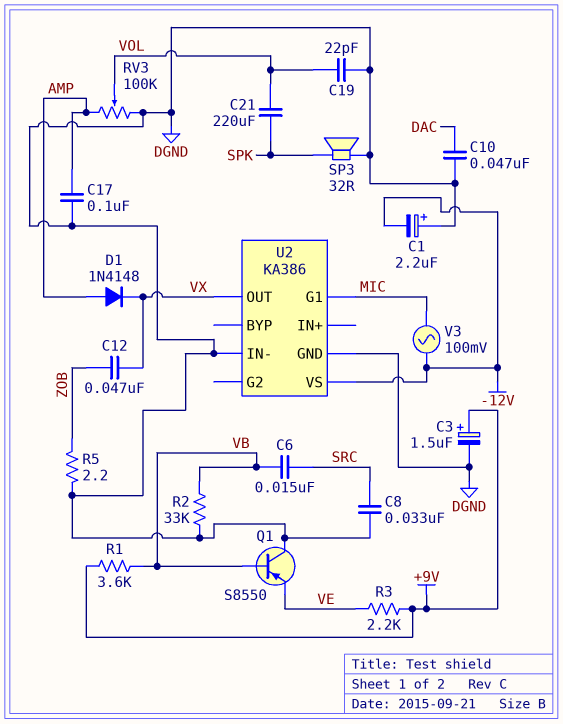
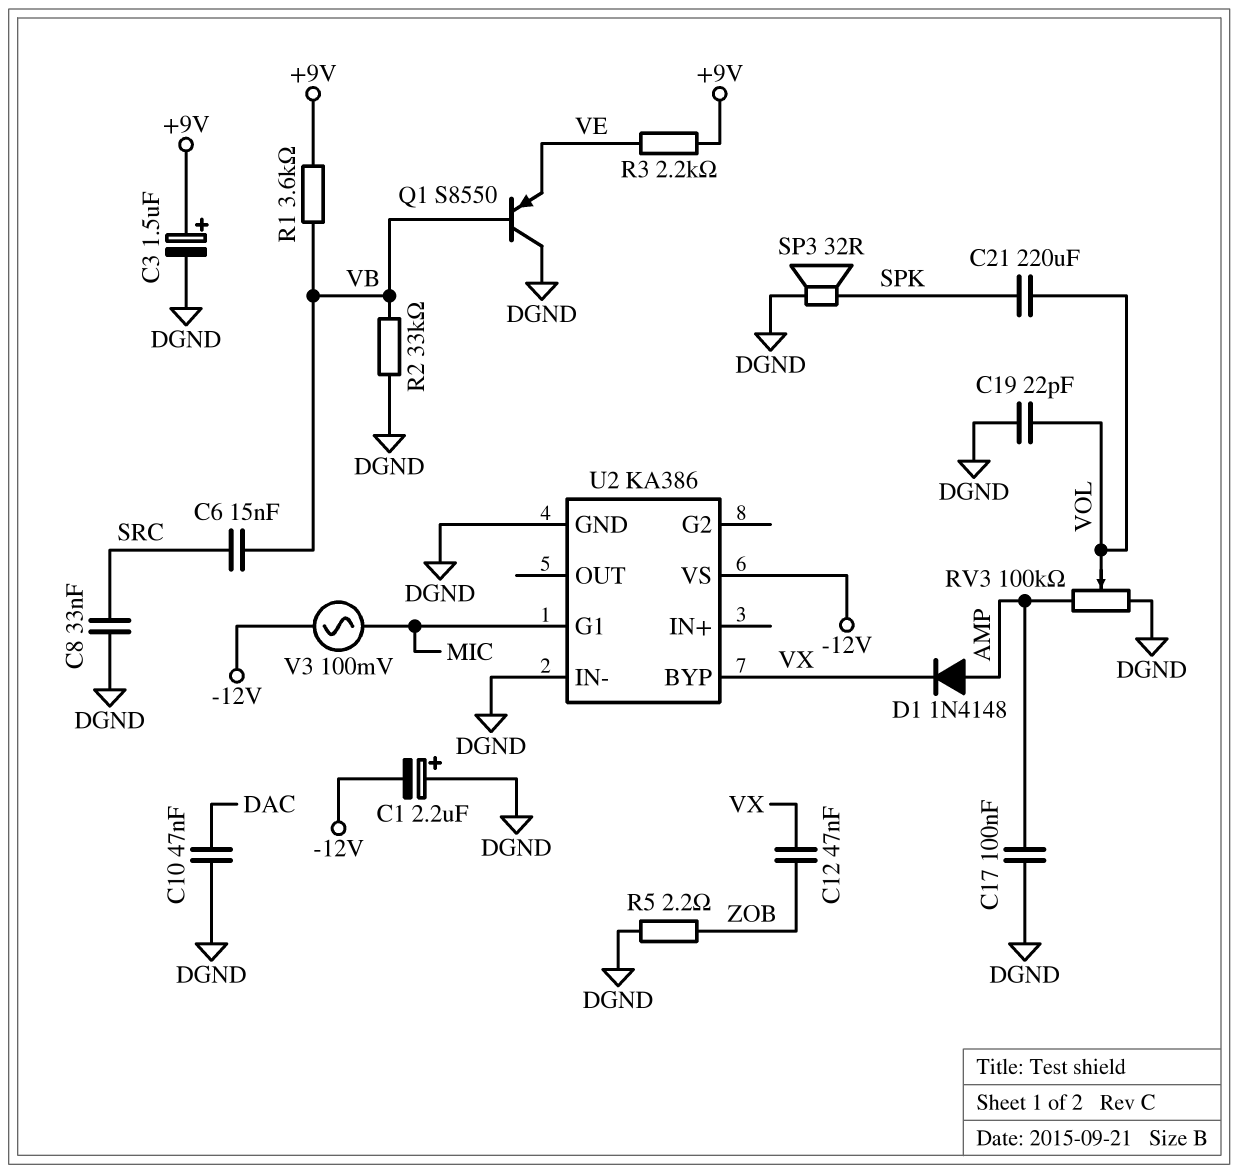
U2 pin BYP: none -> VX
U2 pin OUT: VX -> none

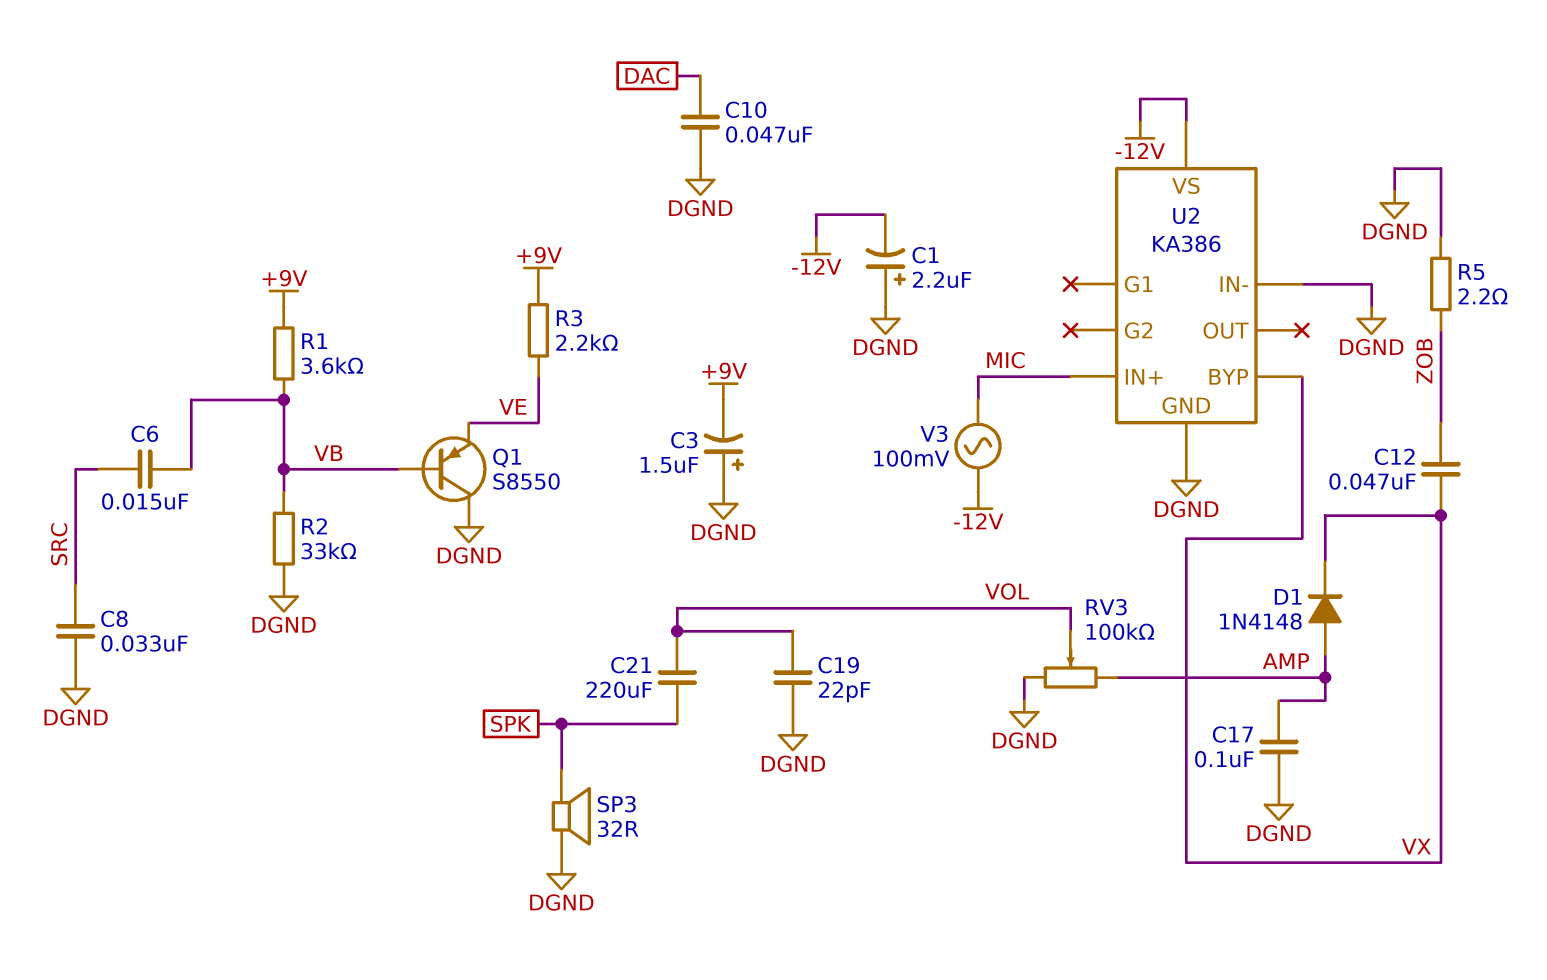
C3: 1.5uF (plus +9V, minus DGND) -> 1.5uF (plus DGND, minus +9V)
U2 pin G1: MIC -> none
U2 pin IN+: none -> MIC

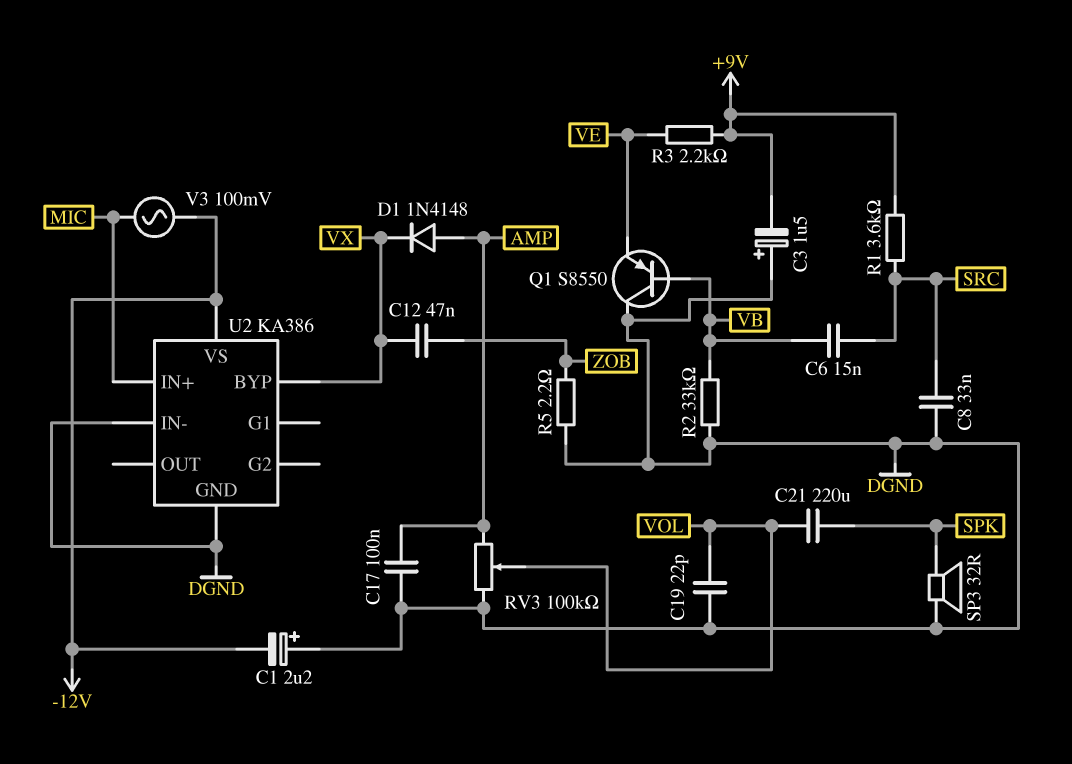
C10: 47nF (DAC, DGND) -> none
R1: 3.6k (+9V, VB) -> 3.6k (+9V, SRC)

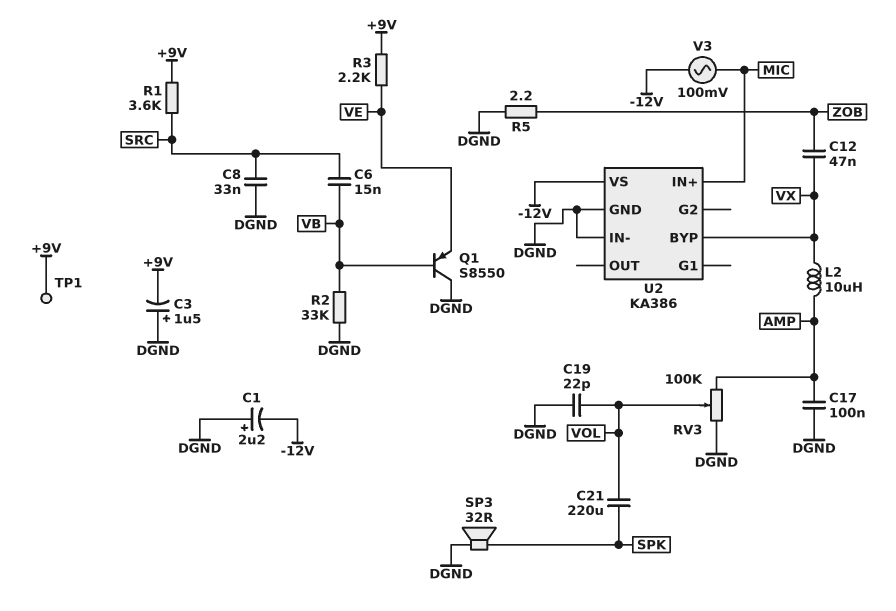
D1: diode 1N4148 (A AMP, K VX) -> none
L2: none -> 10uH (AMP, VX)
TP1: none -> test point (+9V)

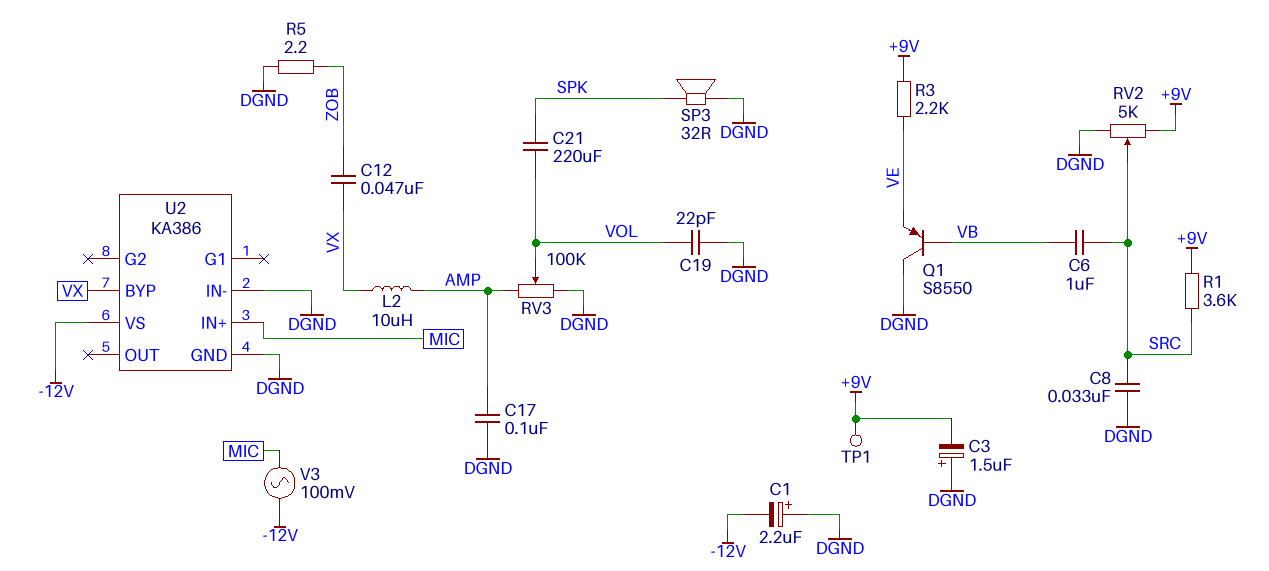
C6: 15nF (SRC, VB) -> 1uF (SRC, VB)
R2: 33k (DGND, VB) -> none
RV2: none -> 5k (+9V, DGND, wiper SRC)

